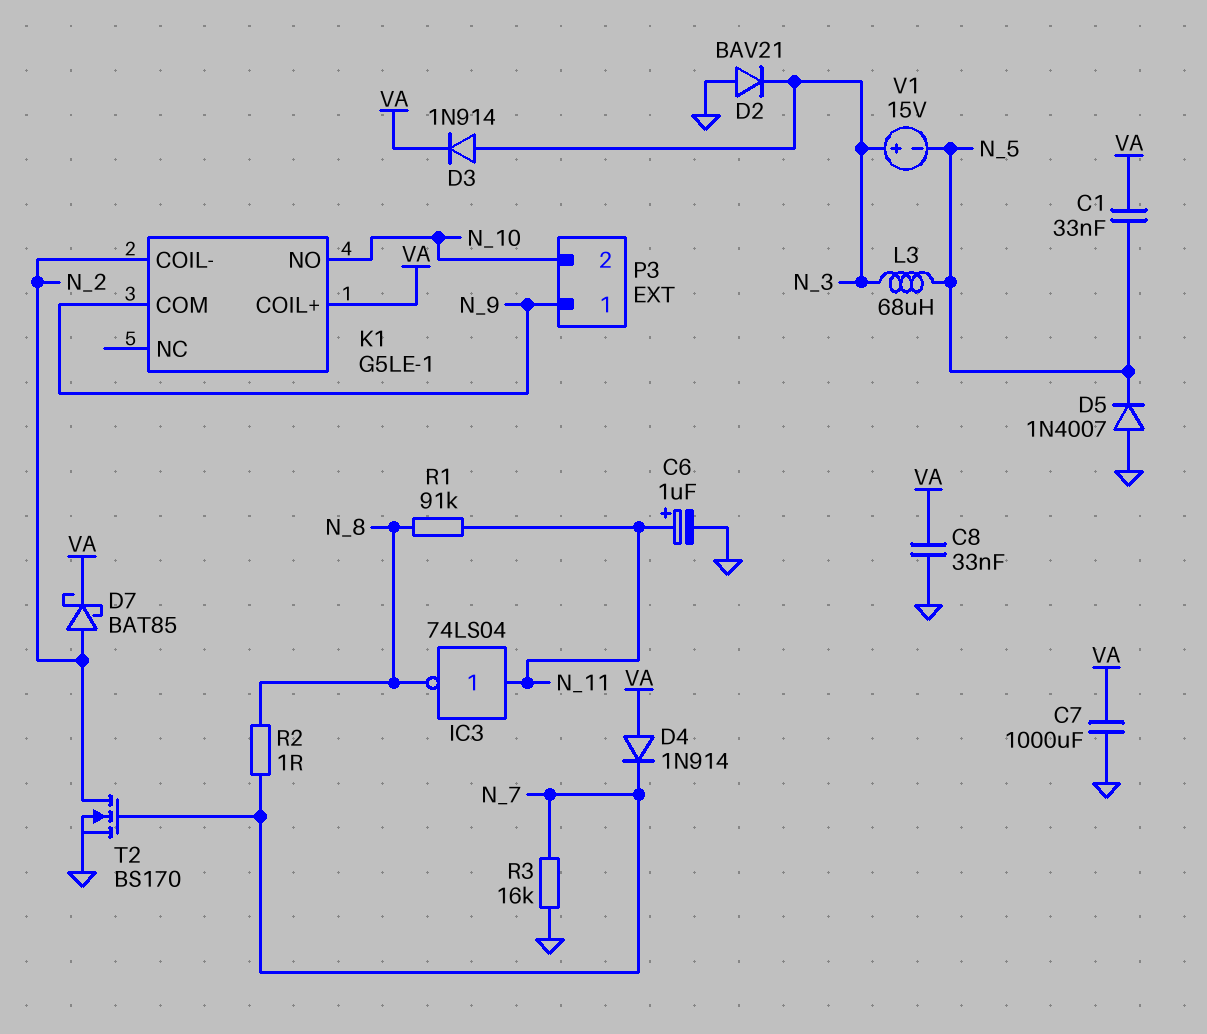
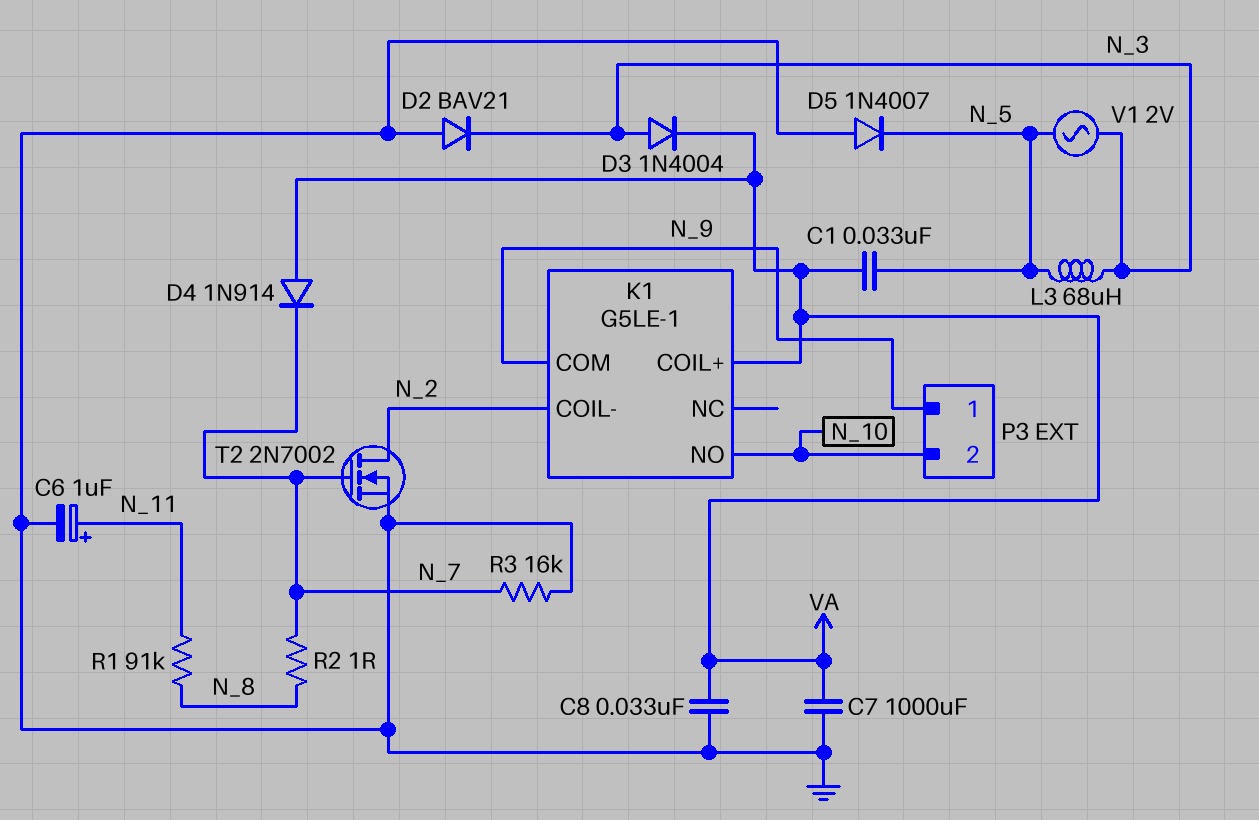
D3: diode 1N914 (A N_3, K VA) -> diode 1N4004 (A N_3, K VA)
D7: schottky BAT85 (A N_2, K VA) -> none
IC3: NOT 74LS04 (in N_11, out N_8) -> none
T2: NMOS BS170 (G N_7, D N_2, S GND) -> NMOS 2N7002 (G N_7, D N_2, S GND)
V1: 15V (plus N_3, minus N_5) -> AC 2V (N_3, N_5)

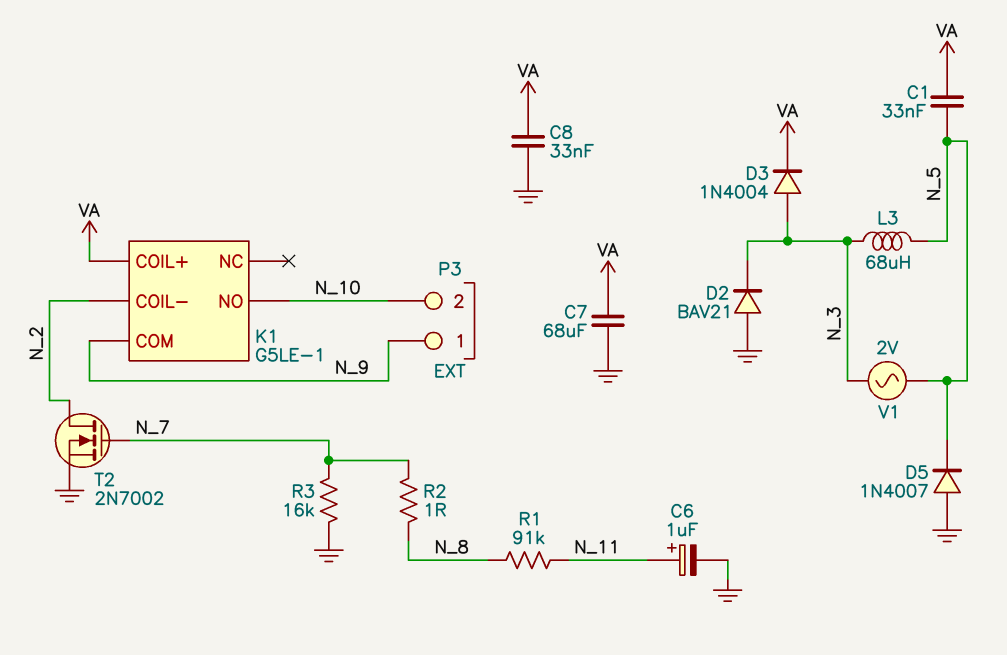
C7: 1000uF (GND, VA) -> 68uF (GND, VA)
D4: diode 1N914 (A VA, K N_7) -> none

